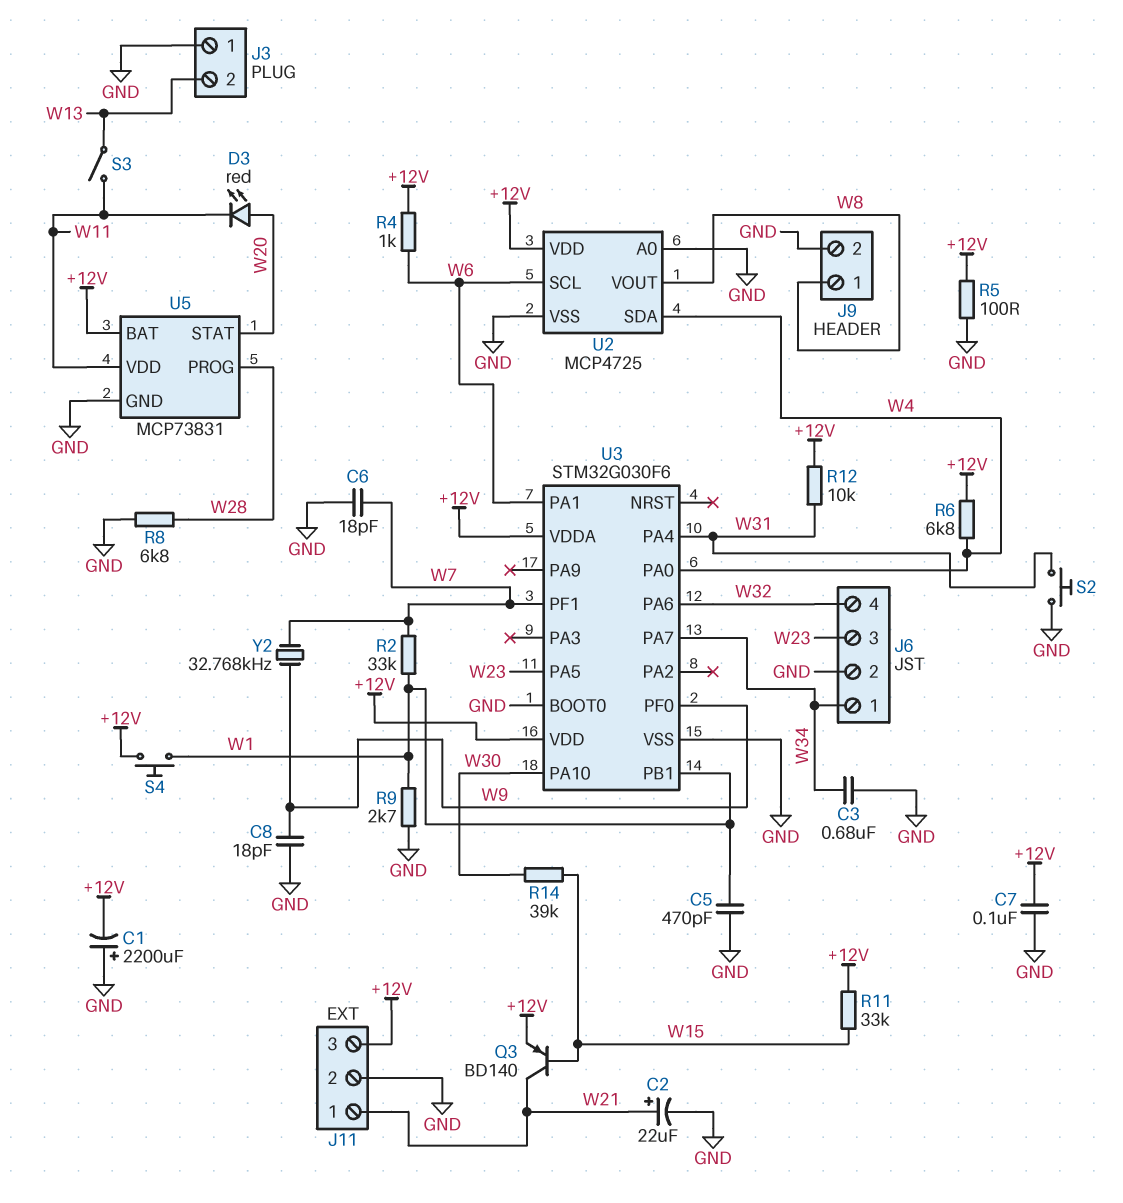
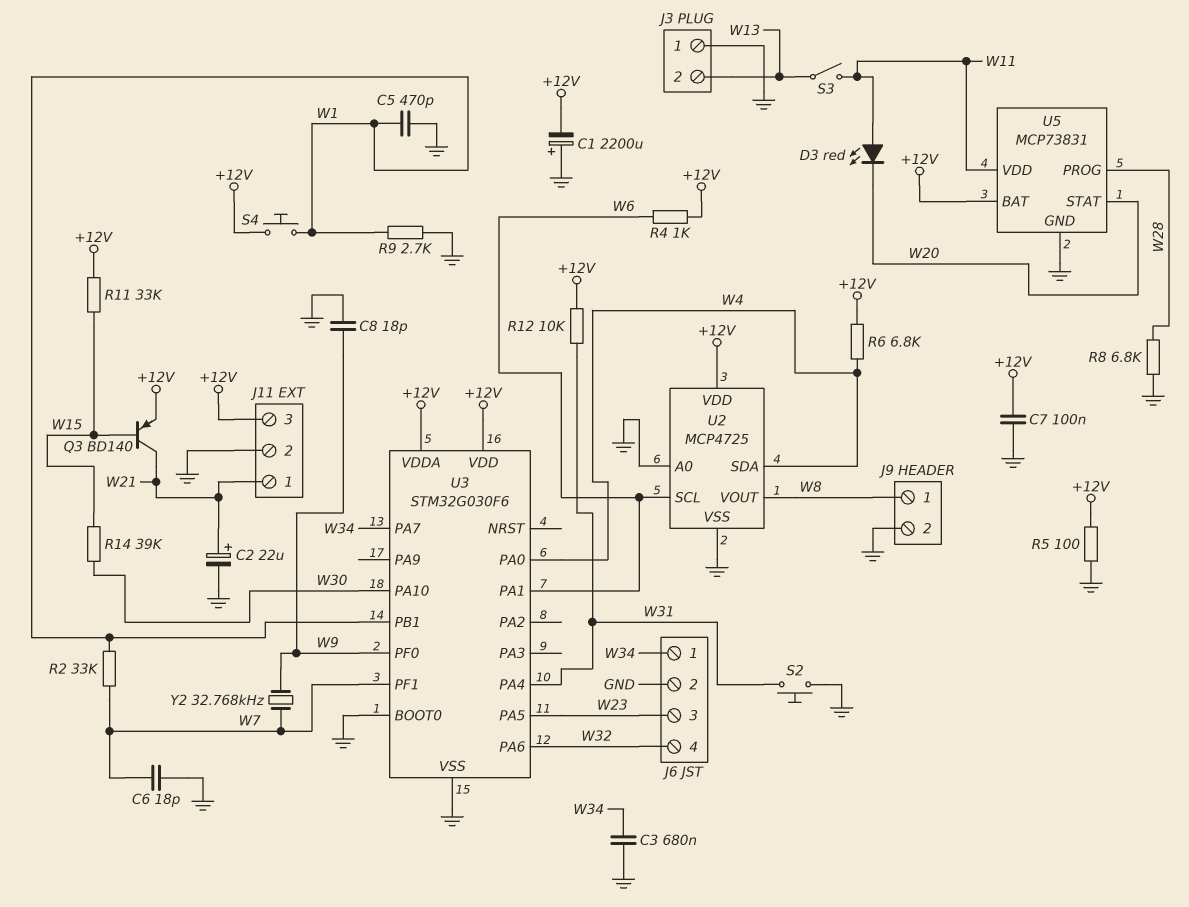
D3: LED red (A W20, K W11) -> LED red (A W11, K W20)

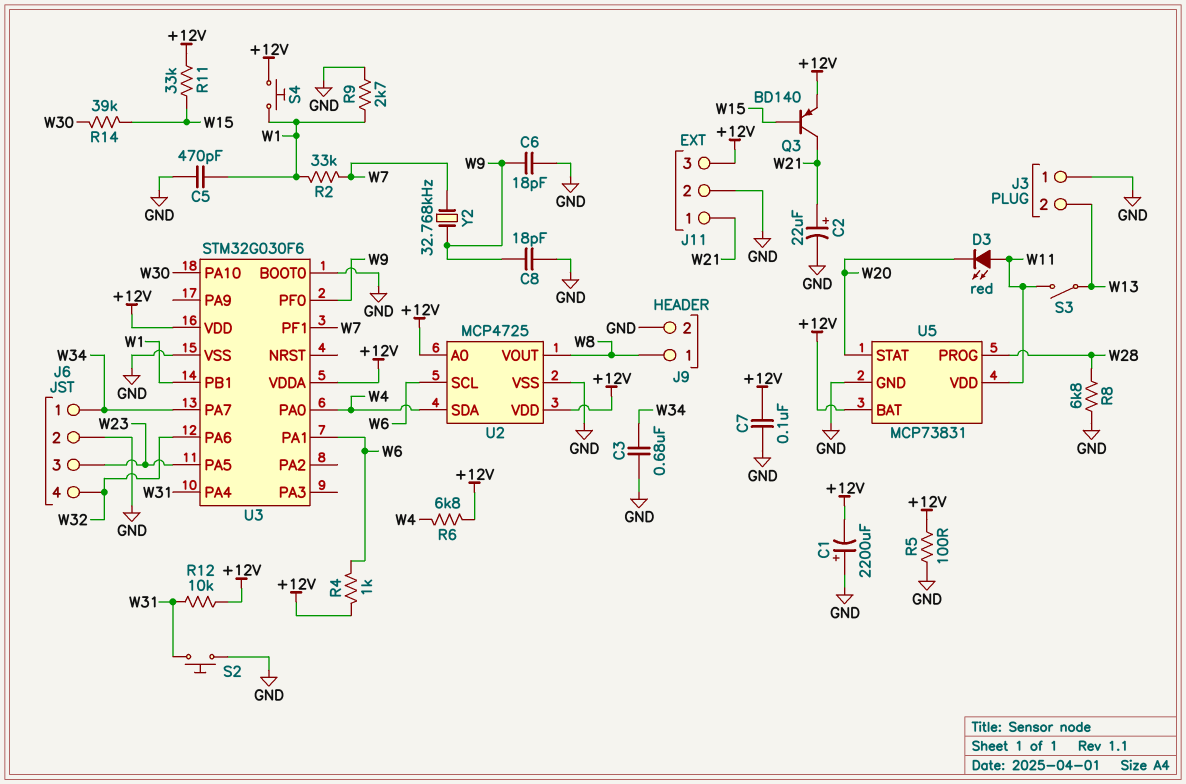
C6: 18pF (GND, W7) -> 18pF (GND, W9)
U2 pin A0: GND -> +12V

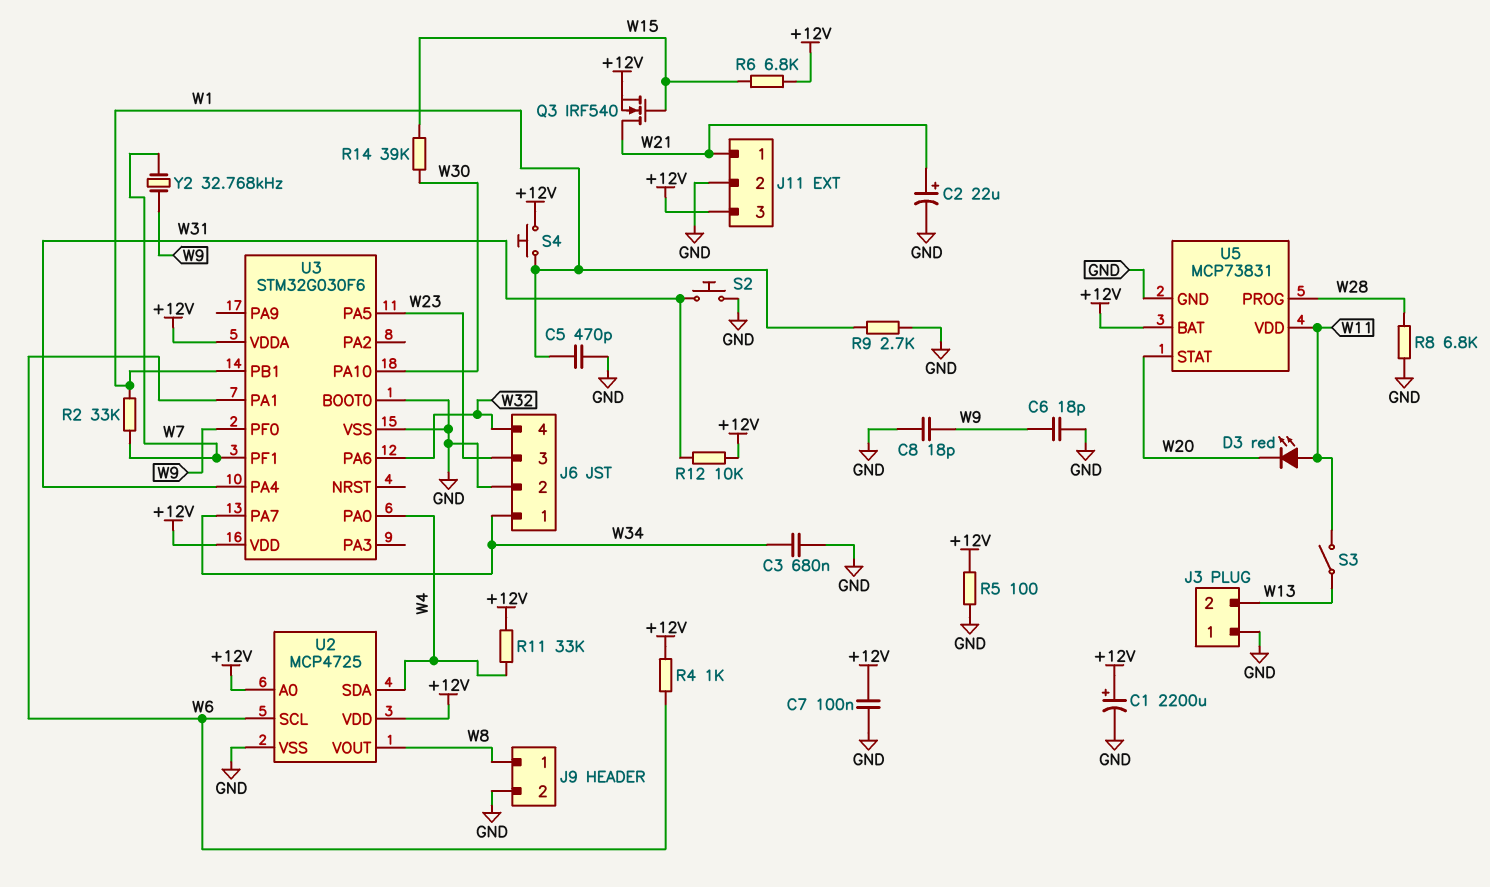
C1: 2200uF (plus GND, minus +12V) -> 2200uF (plus +12V, minus GND)
Q3: PNP BD140 (B W15, C W21, E +12V) -> NMOS IRF540 (G W15, D W21, S +12V)
R6: 6.8k (+12V, W4) -> 6.8k (+12V, W15)
R11: 33k (+12V, W15) -> 33k (+12V, W4)

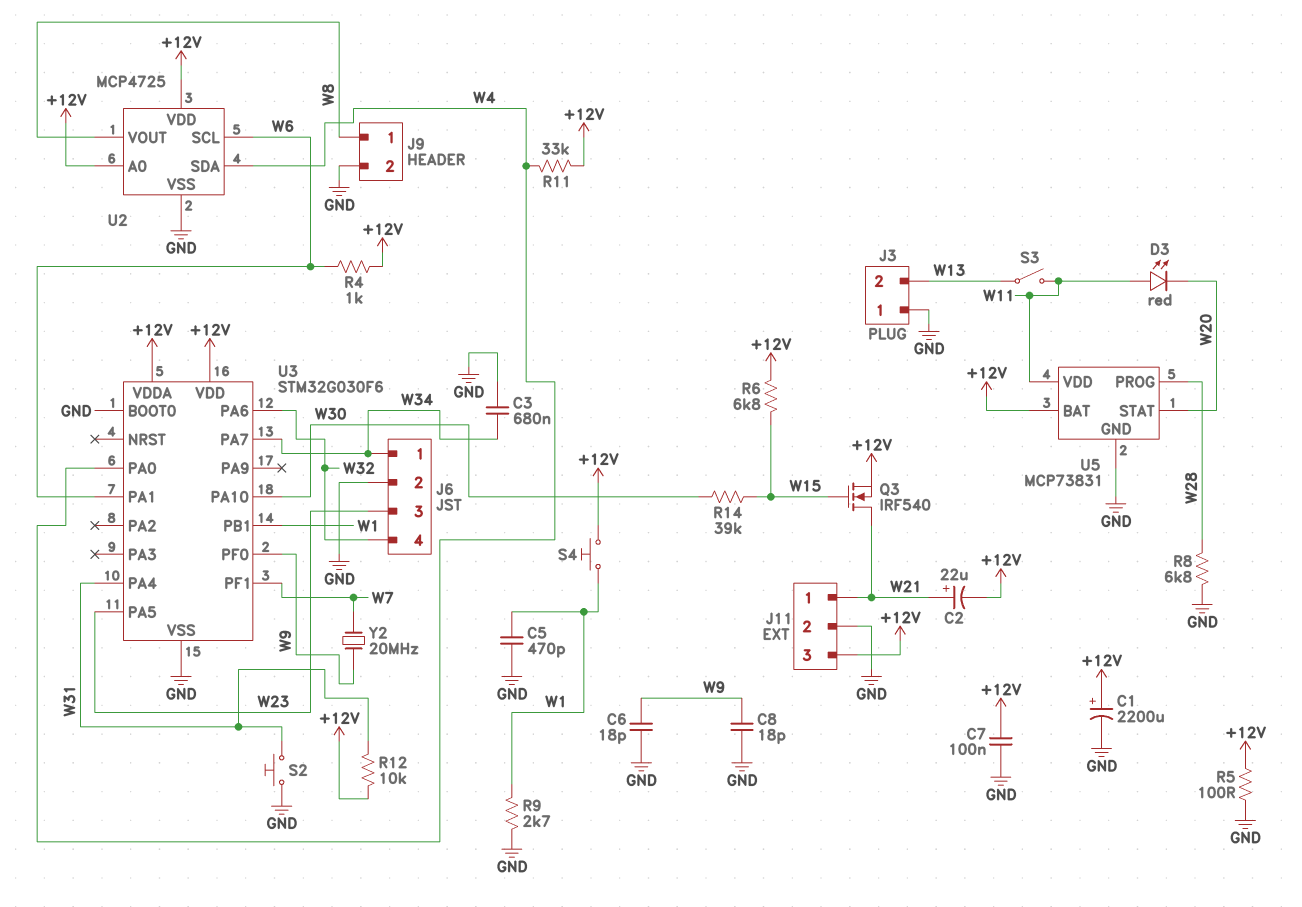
C2: 22uF (plus W21, minus GND) -> 22uF (plus W21, minus +12V)
R2: 33k (W1, W7) -> none
Y2: 32.768kHz (W7, W9) -> 20MHz (W7, W9)

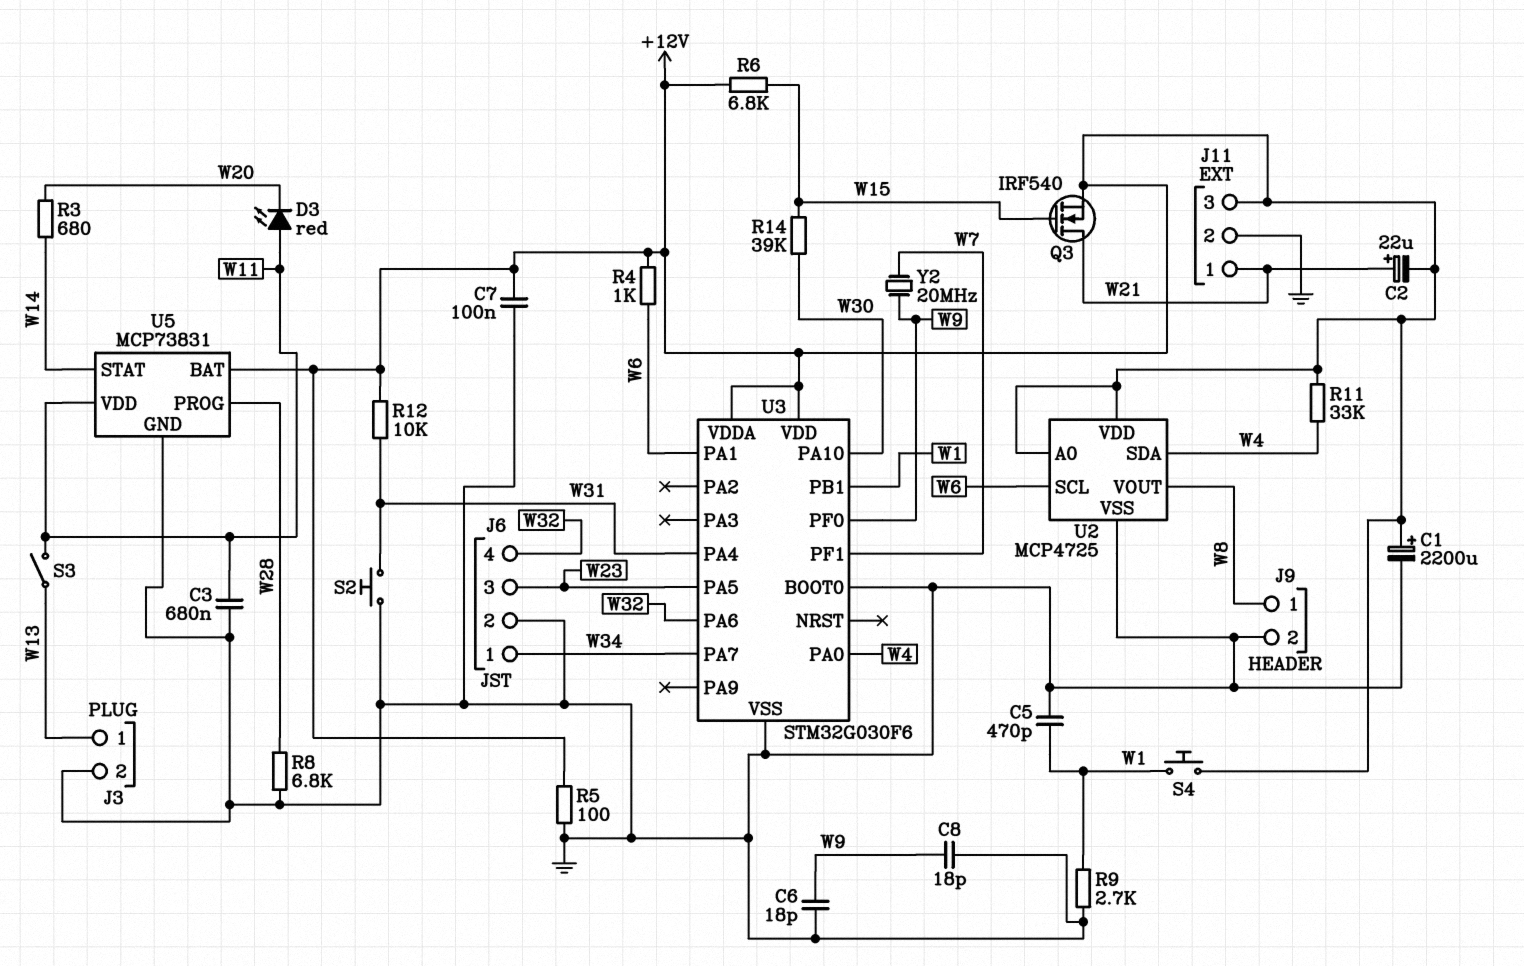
C3: 680nF (GND, W34) -> 680nF (GND, W11)
J3 pin 1: GND -> W13
J3 pin 2: W13 -> GND
R3: none -> 680 (W14, W20)
U5 pin STAT: W20 -> W14

